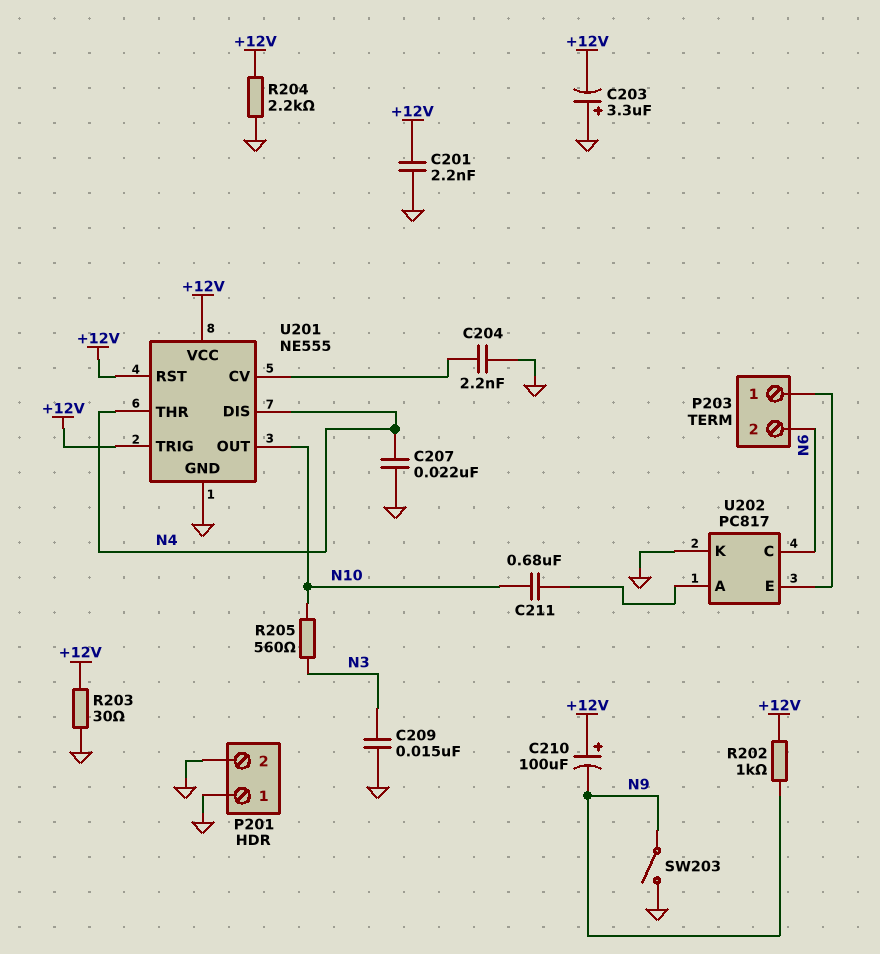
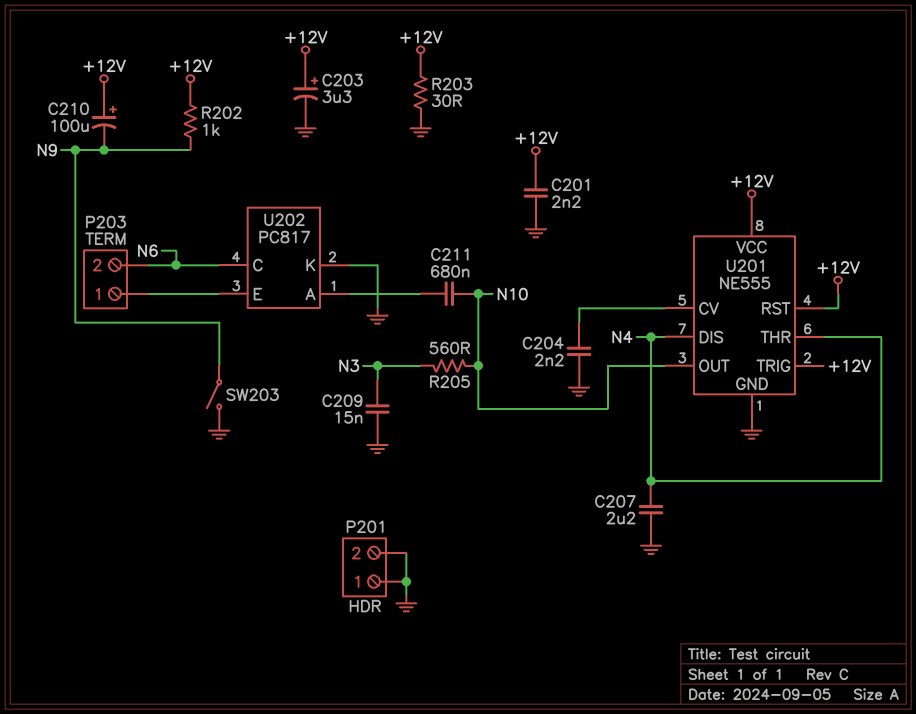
C203: 3.3uF (plus GND, minus +12V) -> 3.3uF (plus +12V, minus GND)
C207: 22nF (GND, N4) -> 2.2uF (GND, N4)
R204: 2.2k (+12V, GND) -> none

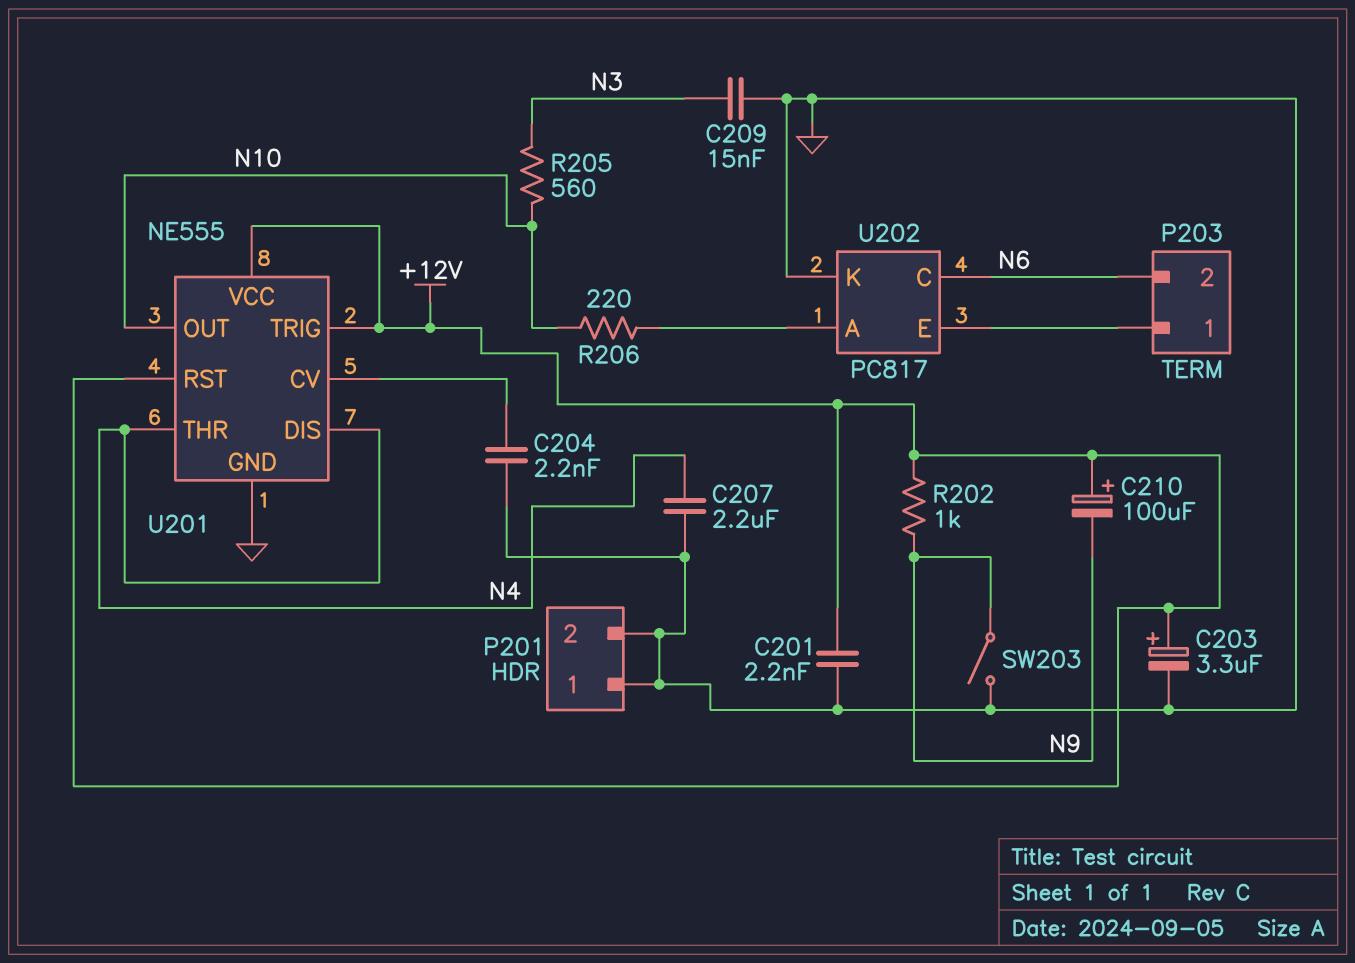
C211: 680nF (N10, U202/A) -> none
R203: 30 (+12V, GND) -> none
R206: none -> 220 (N10, U202/A)

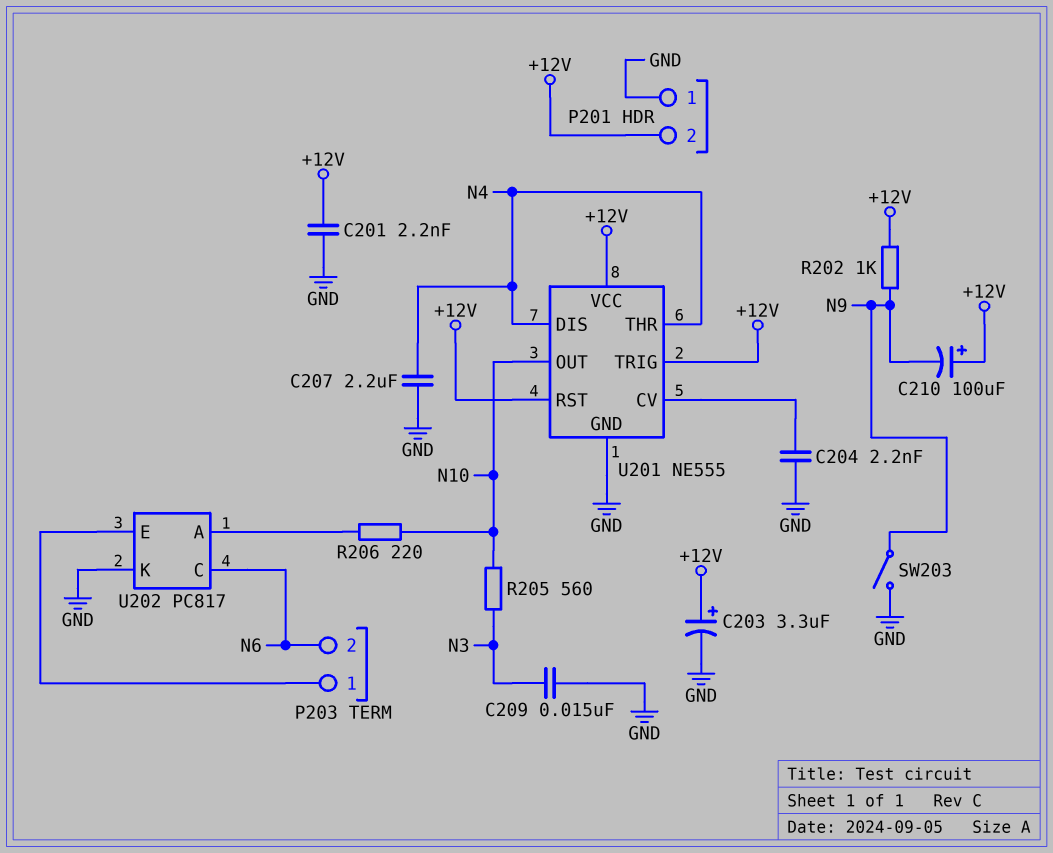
P201 pin 2: GND -> +12V

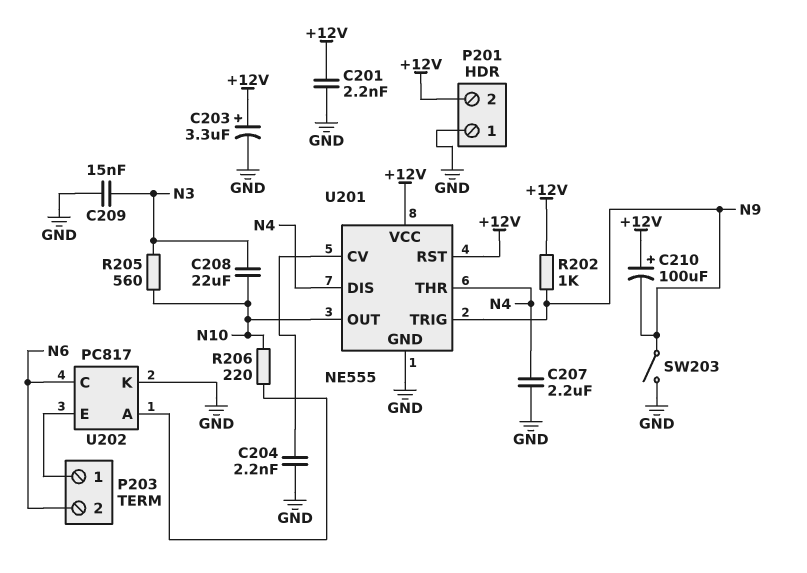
C208: none -> 22uF (N3, N10)
U201 pin TRIG: +12V -> N9

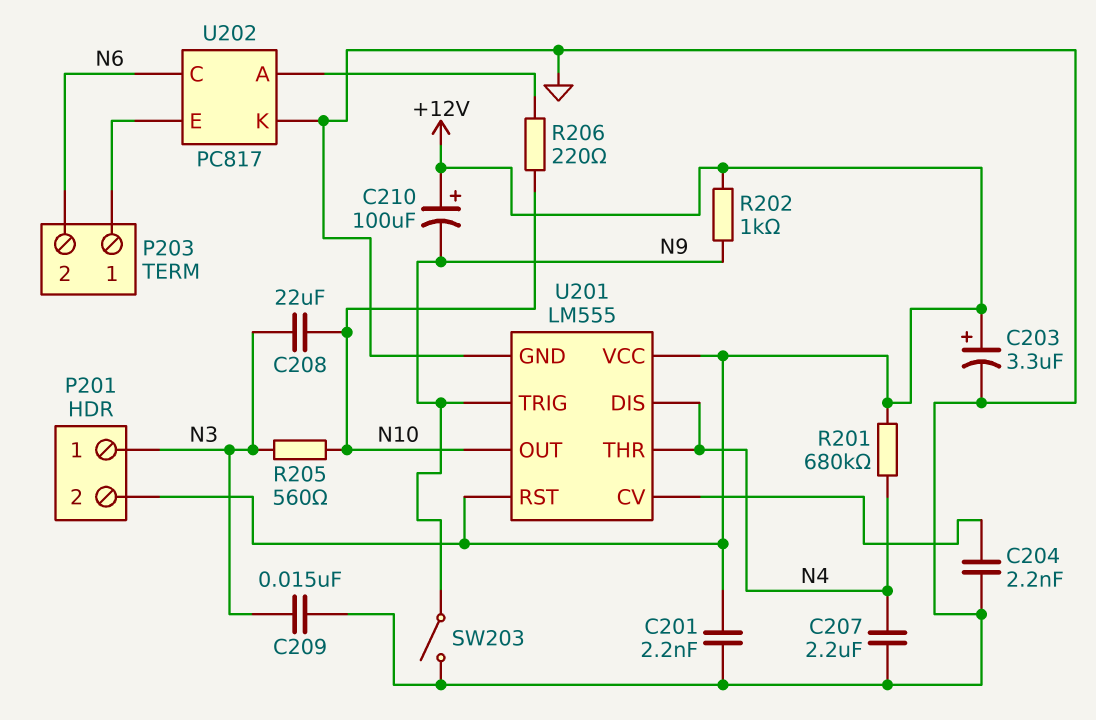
P201 pin 1: GND -> N3
R201: none -> 680k (+12V, N4)
U201: NE555 -> LM555

